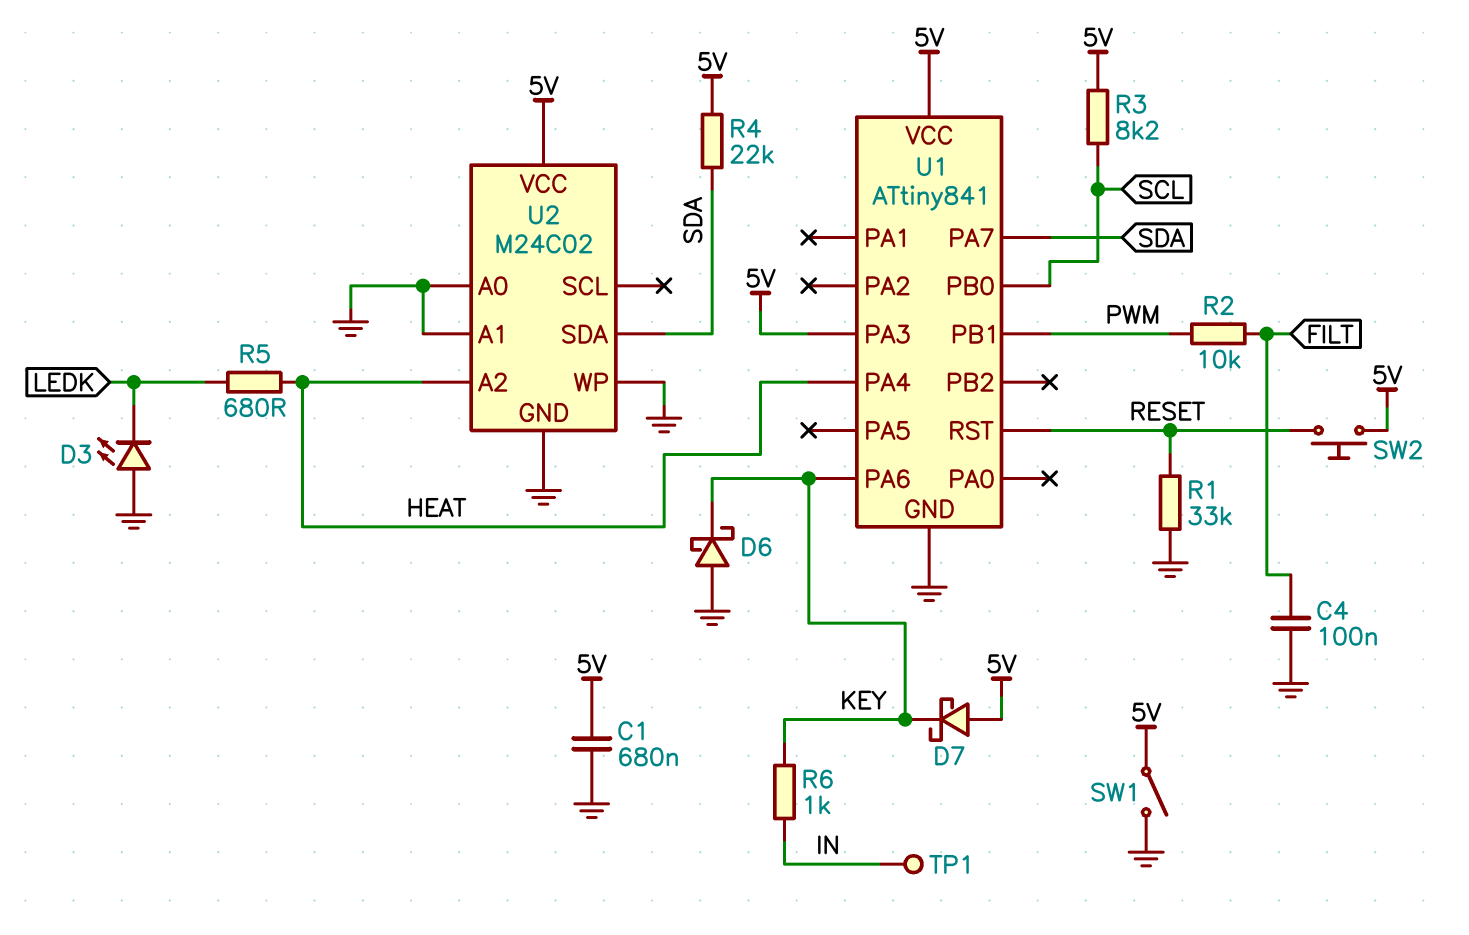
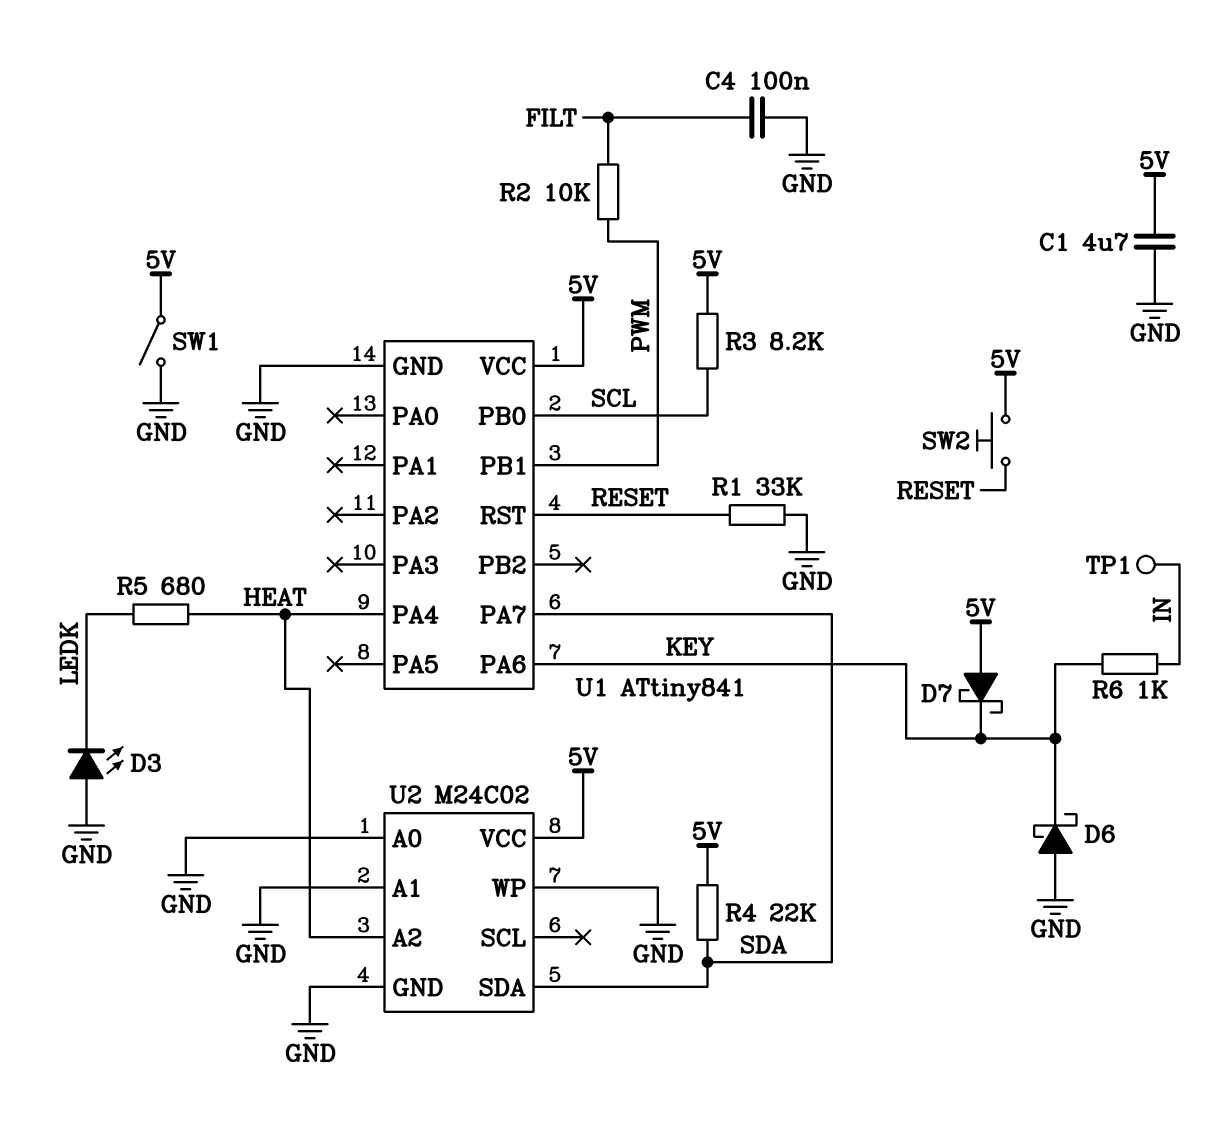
C1: 680nF (5V, GND) -> 4.7uF (5V, GND)
U1 pin PA3: 5V -> none

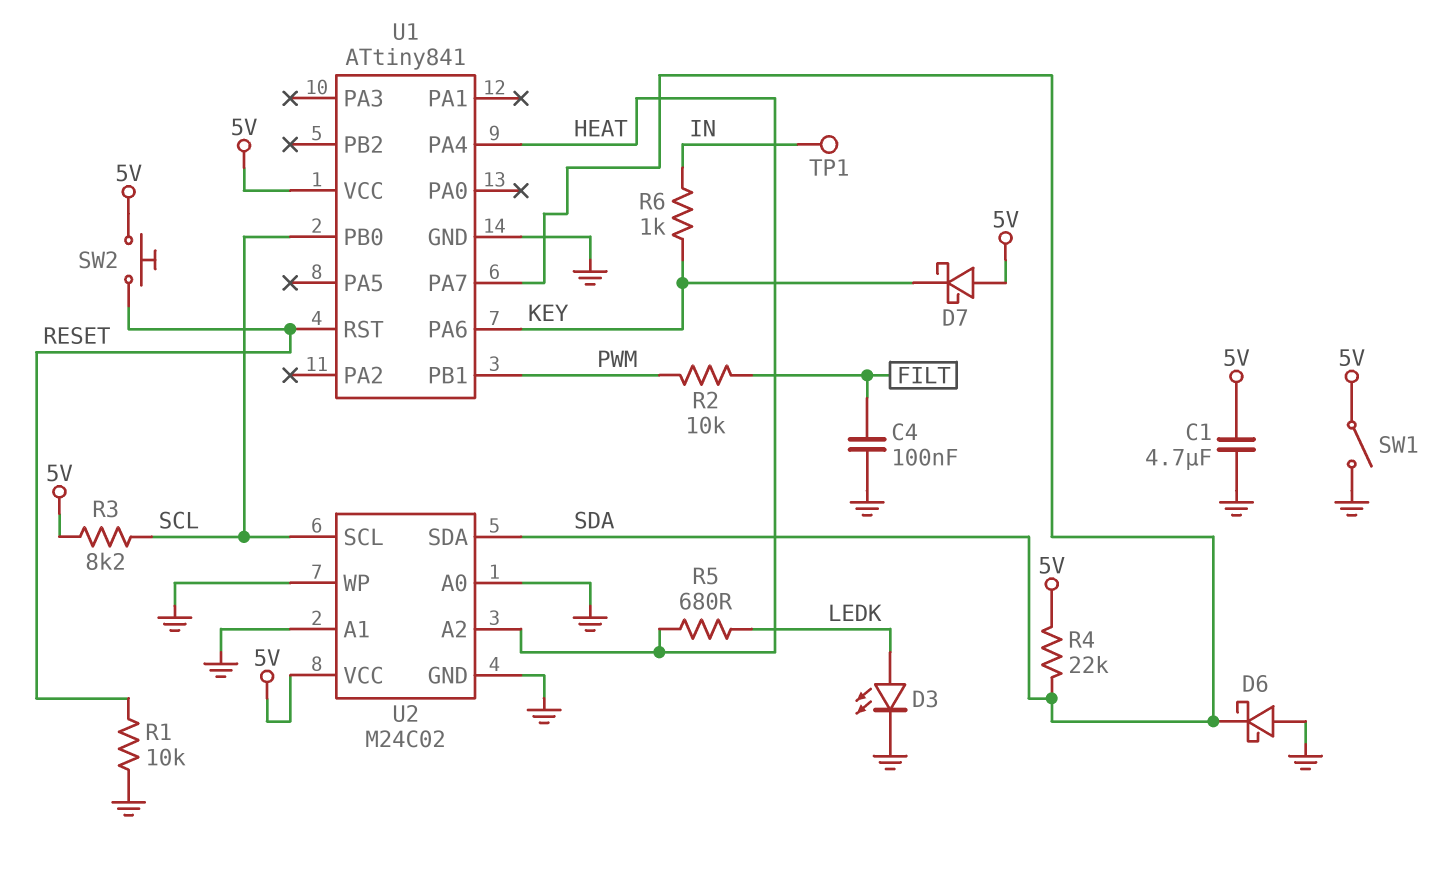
D3: LED (A GND, K LEDK) -> LED (A LEDK, K GND)
D6: schottky (A GND, K KEY) -> schottky (A GND, K SDA)
R1: 33k (GND, RESET) -> 10k (GND, RESET)
U2 pin SCL: none -> SCL

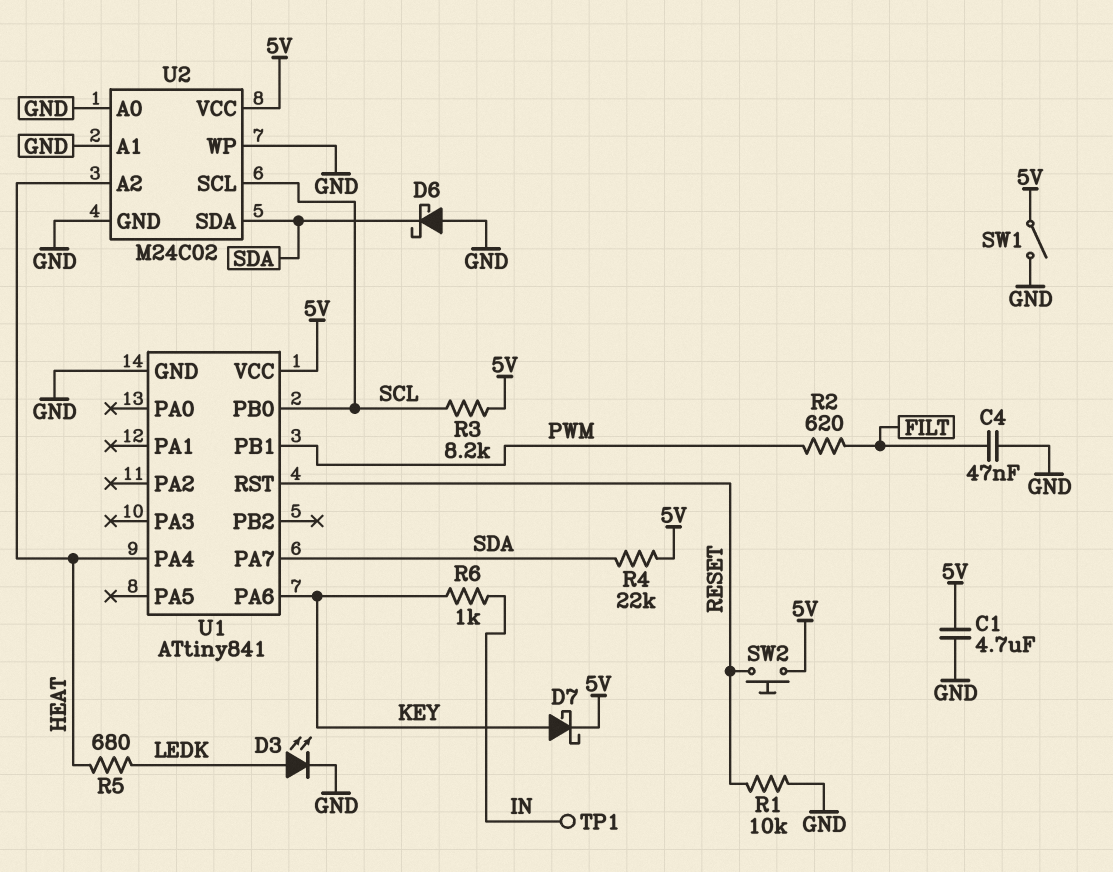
C4: 100nF (FILT, GND) -> 47nF (FILT, GND)
D7: schottky (A 5V, K KEY) -> schottky (A KEY, K 5V)
R2: 10k (FILT, PWM) -> 620 (FILT, PWM)

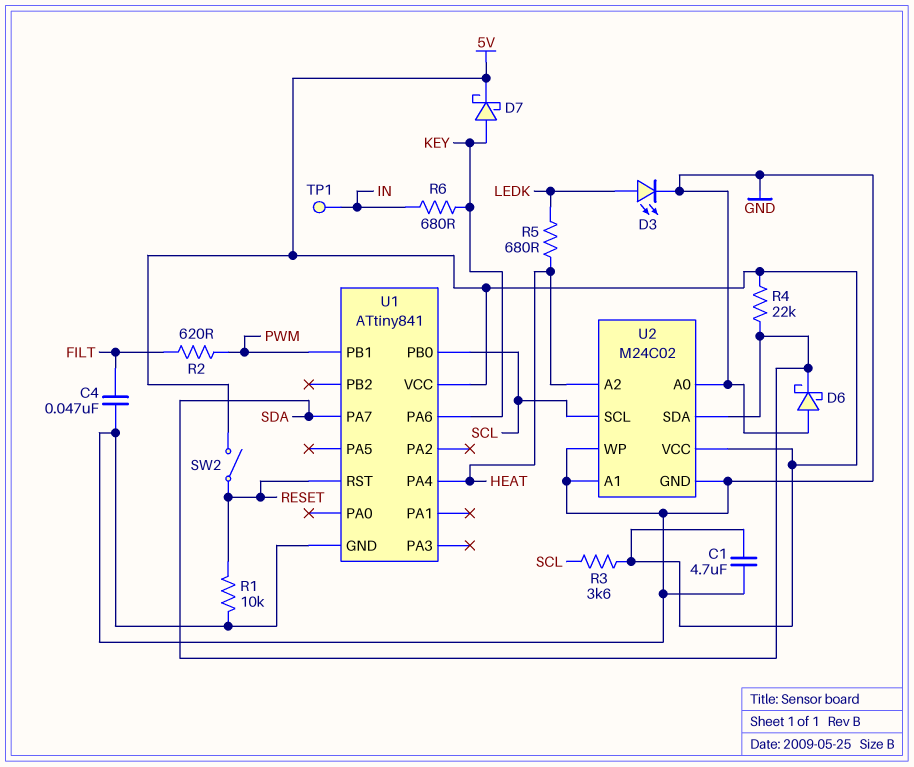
R3: 8.2k (5V, SCL) -> 3.6k (5V, SCL)
R6: 1k (IN, KEY) -> 680 (IN, KEY)
SW1: switch (5V, GND) -> none
SW2: button (5V, RESET) -> switch (5V, RESET)

